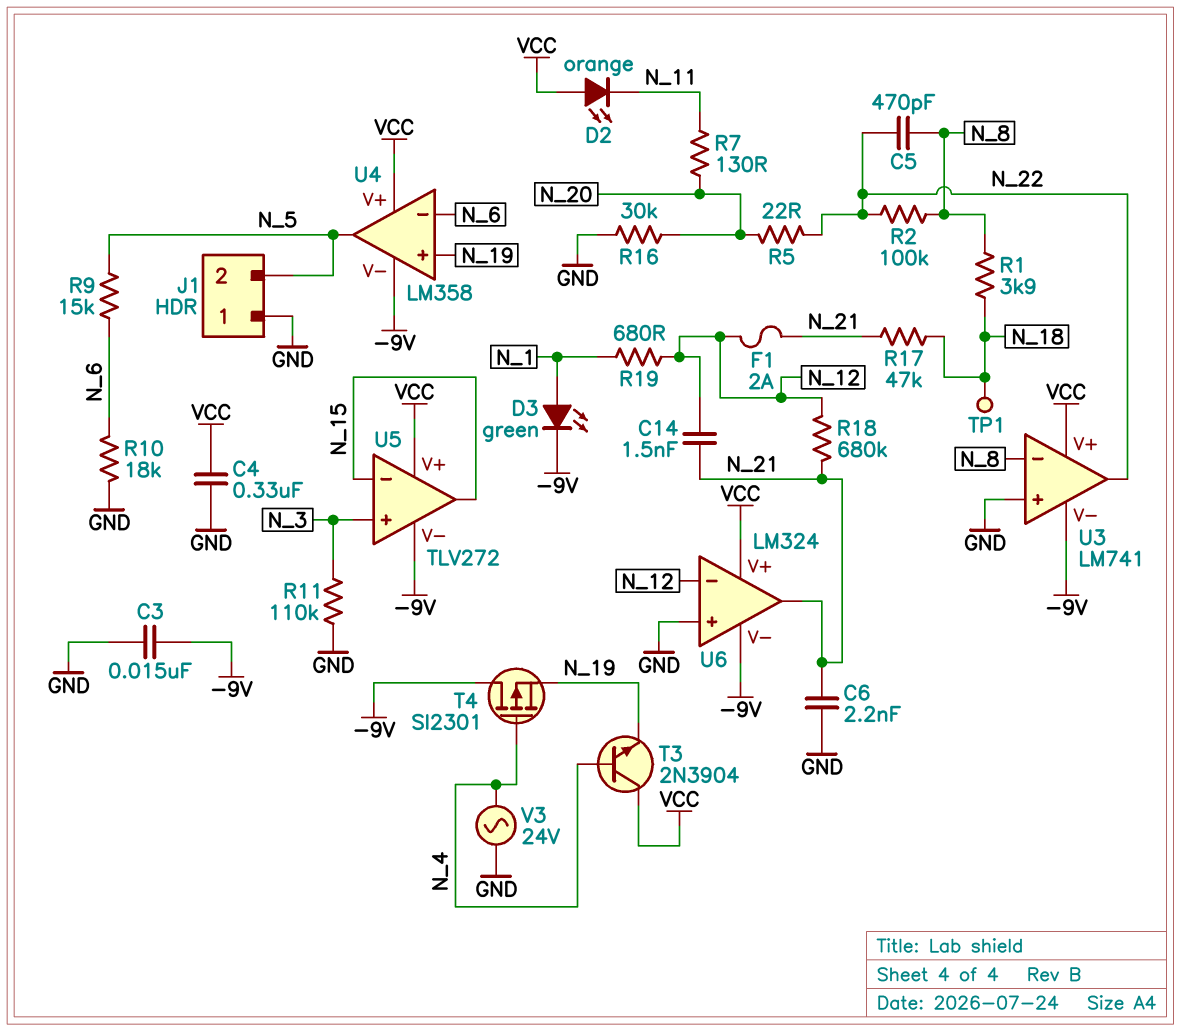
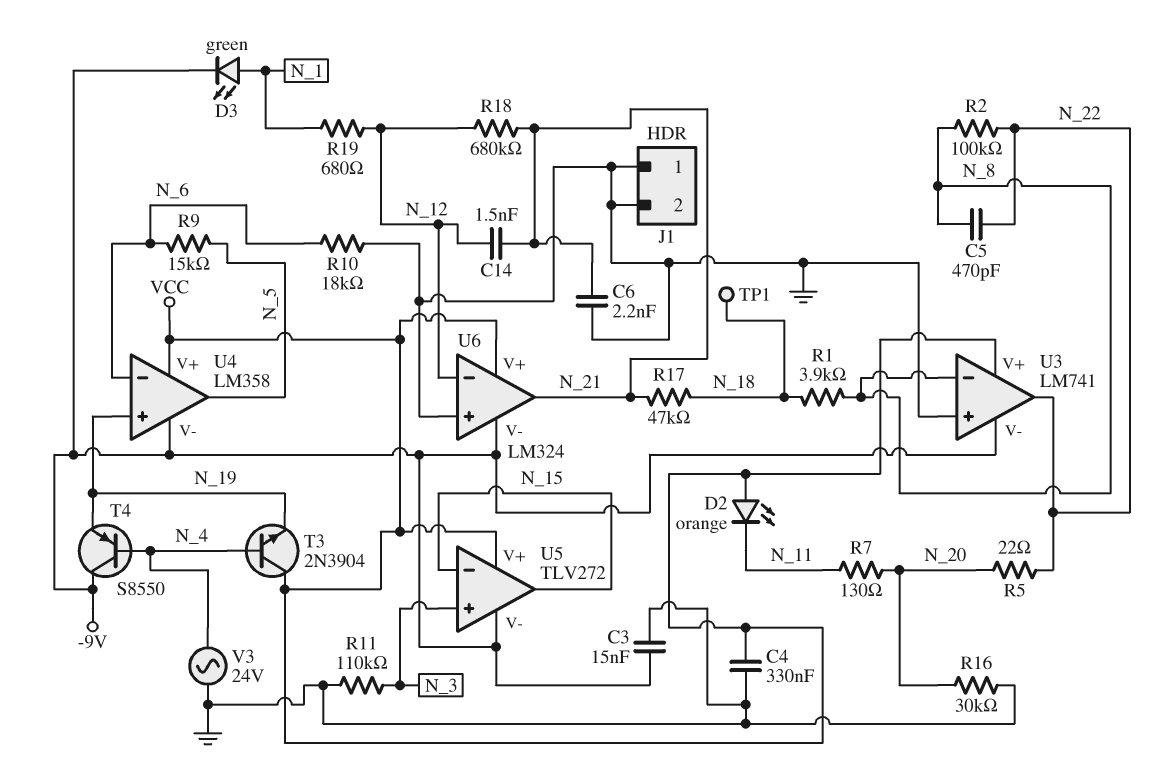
F1: 2A (N_12, N_21) -> none
J1 pin 2: N_5 -> GND
T4: PMOS SI2301 (G N_4, D -9V, S N_19) -> PNP S8550 (B N_4, C -9V, E N_19)

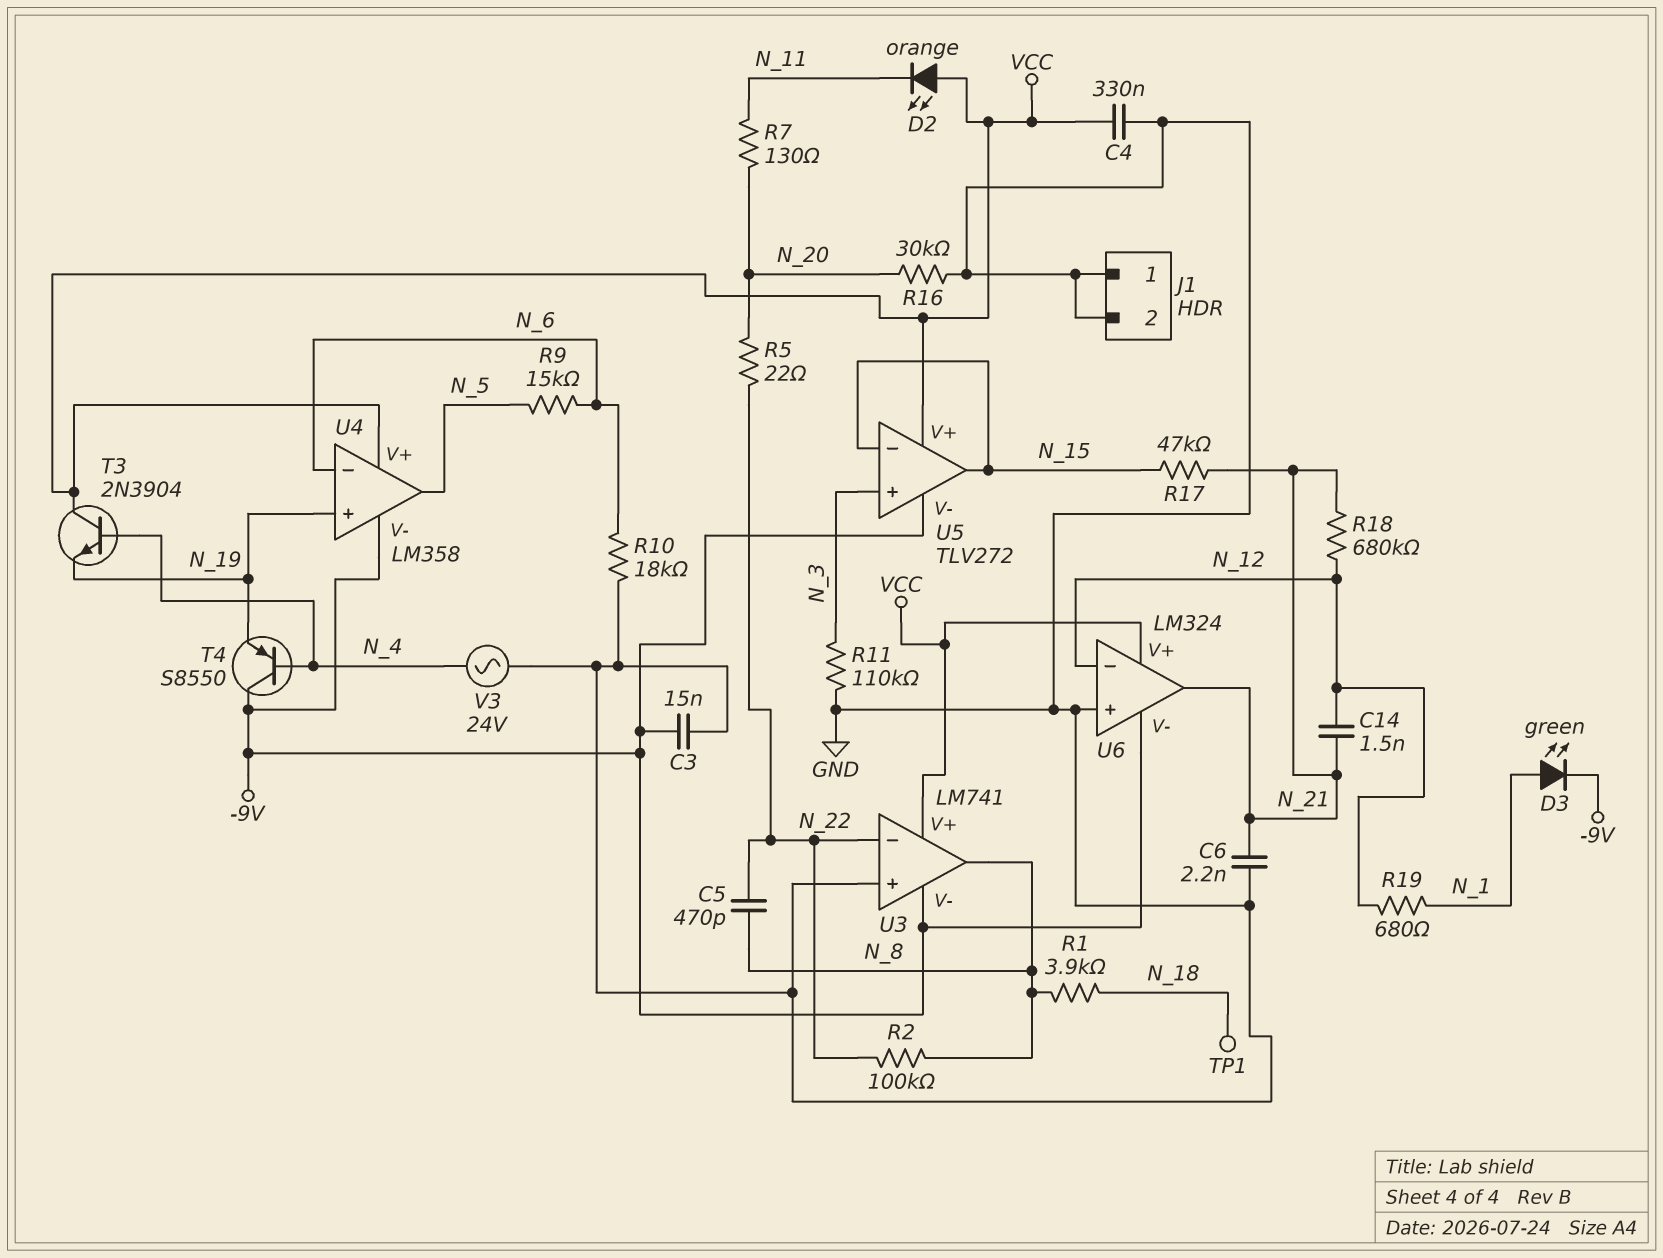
R17: 47k (N_18, N_21) -> 47k (N_15, N_21)
U3 pin in-: N_8 -> N_22
U3 pin out: N_22 -> N_8

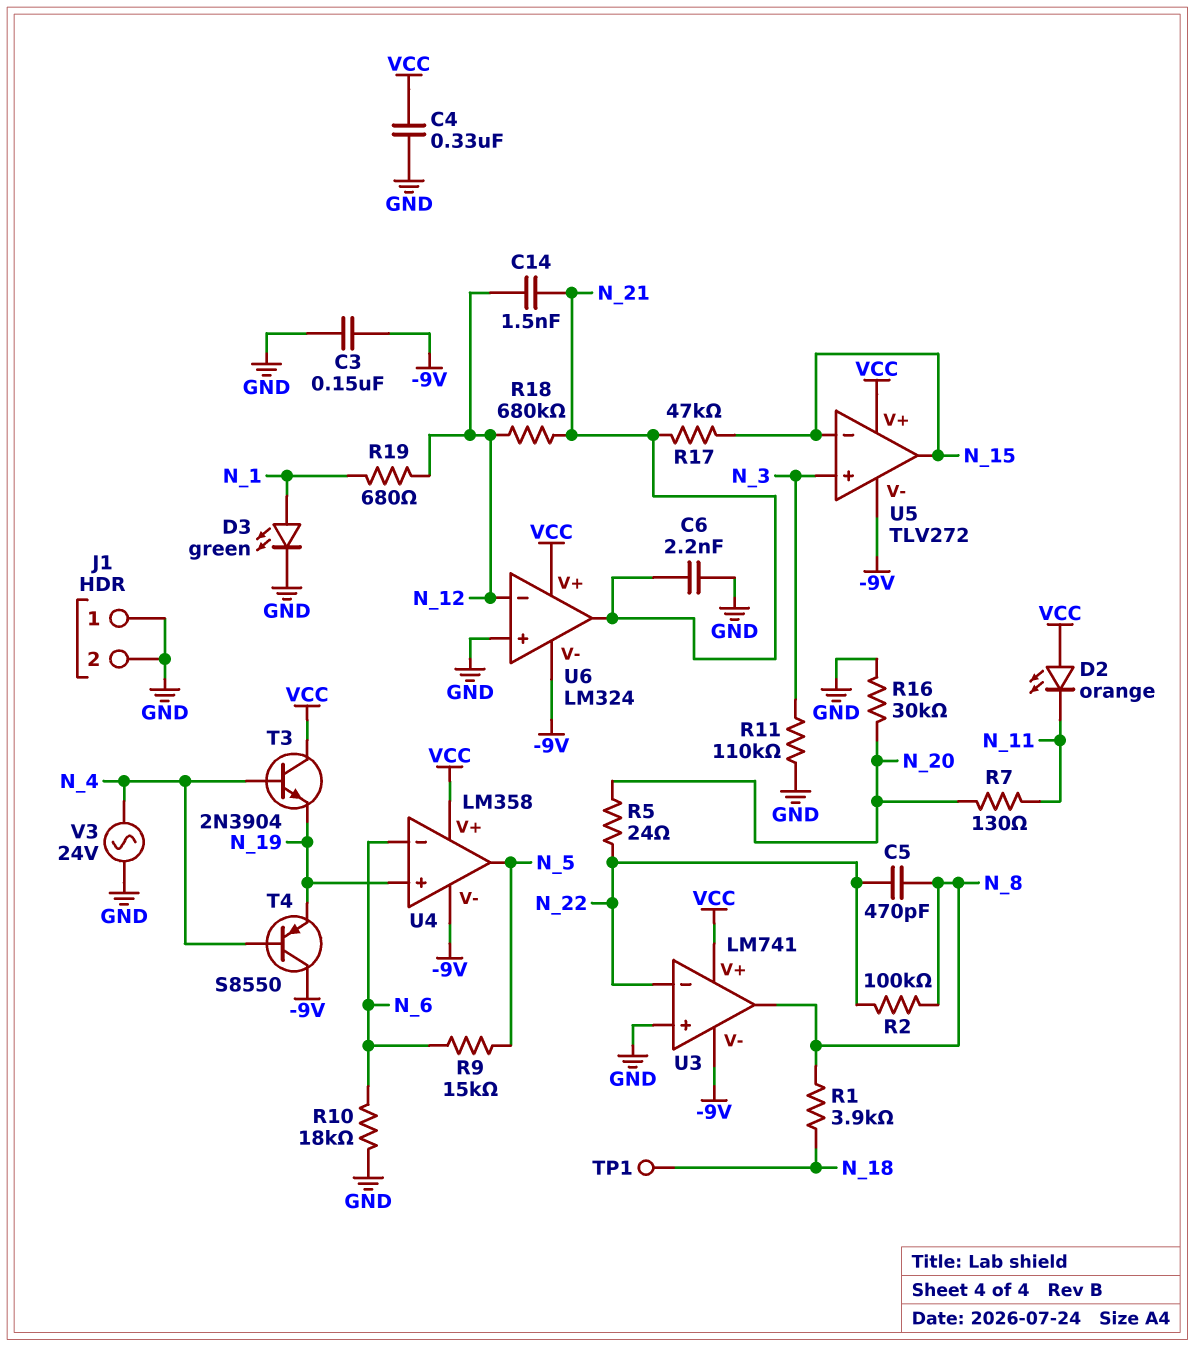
C3: 15nF (-9V, GND) -> 150nF (-9V, GND)
D3: LED green (A N_1, K -9V) -> LED green (A N_1, K GND)
R5: 22 (N_20, N_22) -> 24 (N_20, N_22)

